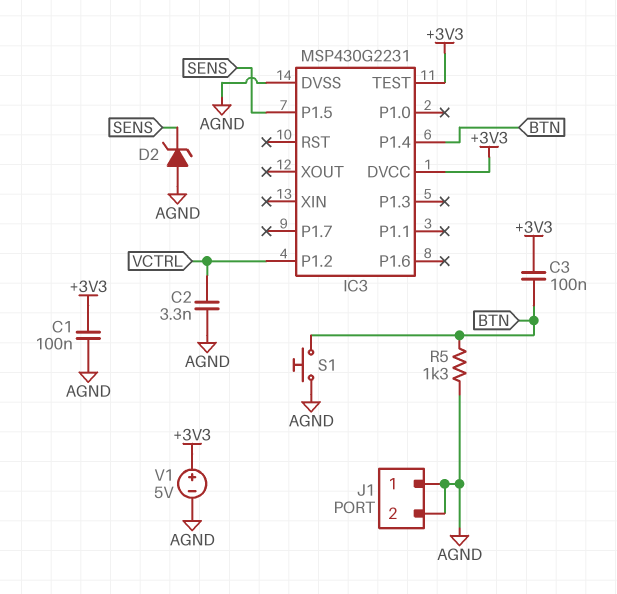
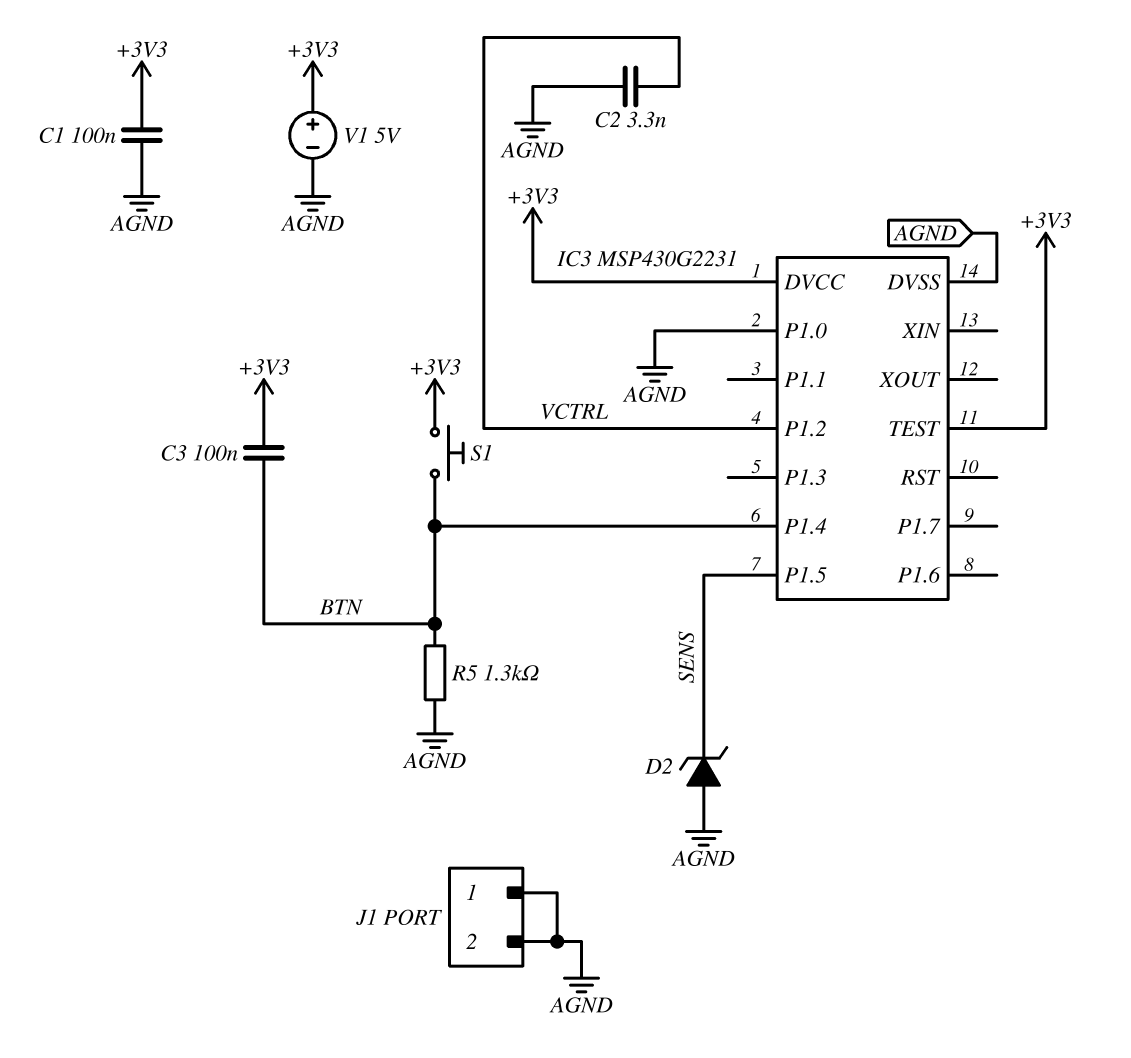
IC3 pin P1.0: none -> AGND
S1: button (AGND, BTN) -> button (+3V3, BTN)

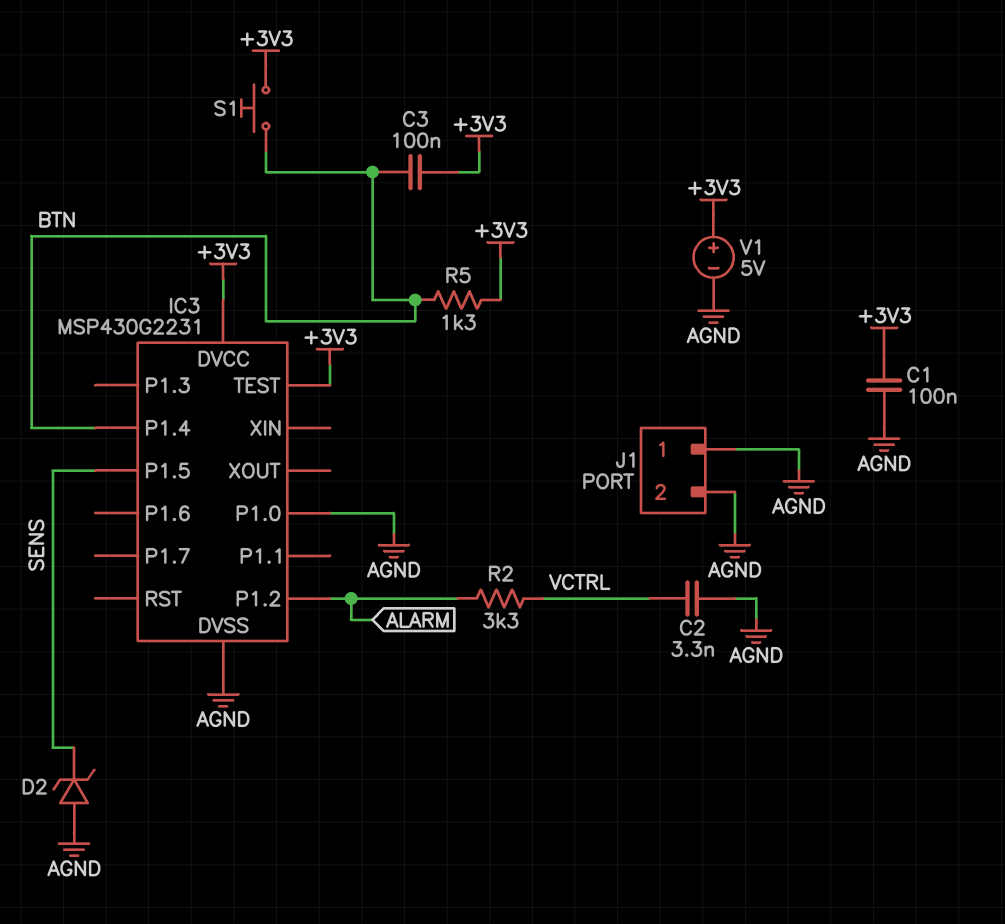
IC3 pin P1.2: VCTRL -> ALARM
R2: none -> 3.3k (ALARM, VCTRL)
R5: 1.3k (AGND, BTN) -> 1.3k (+3V3, BTN)

